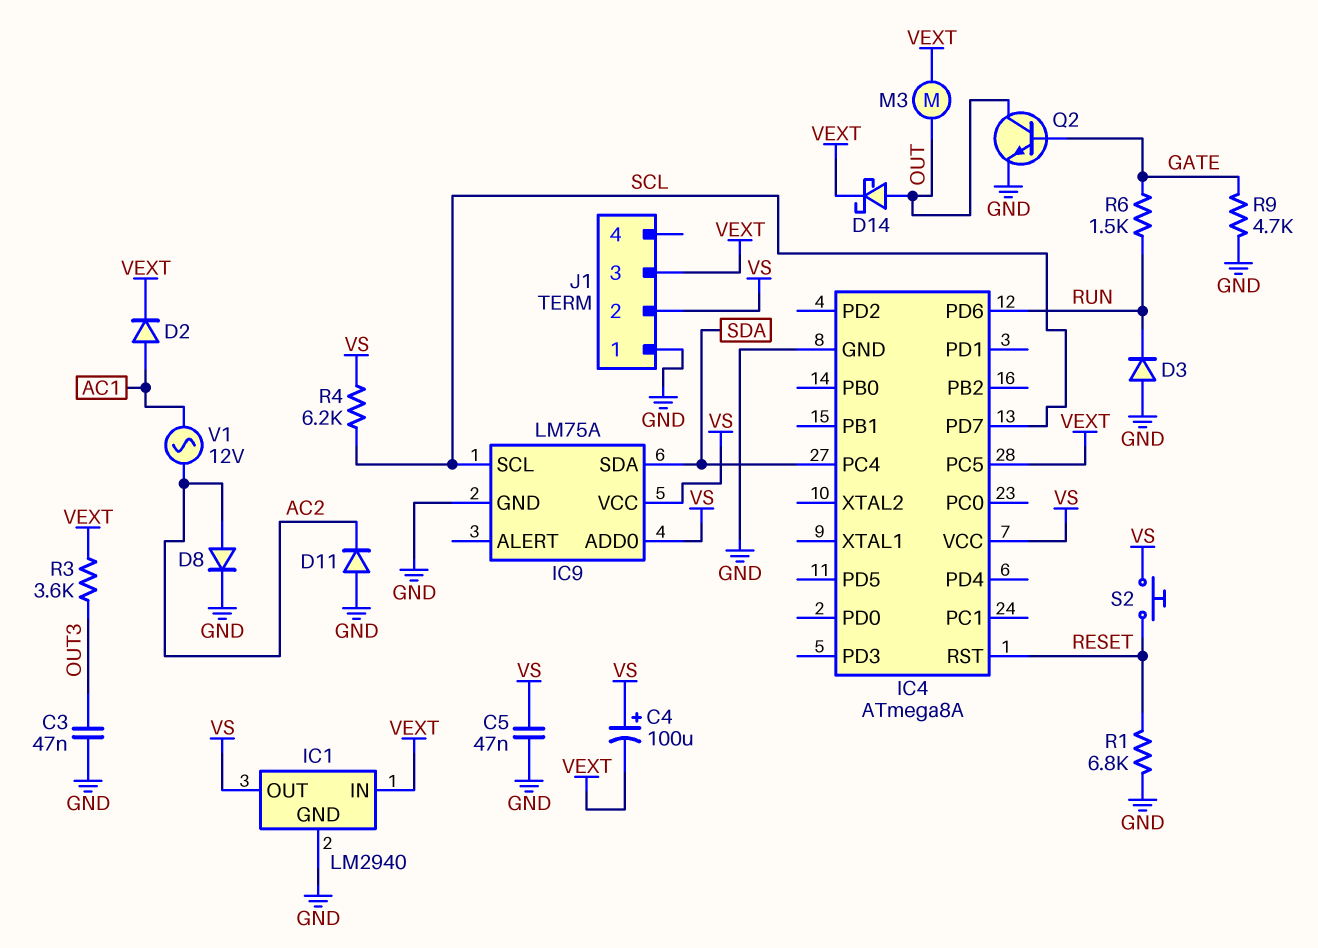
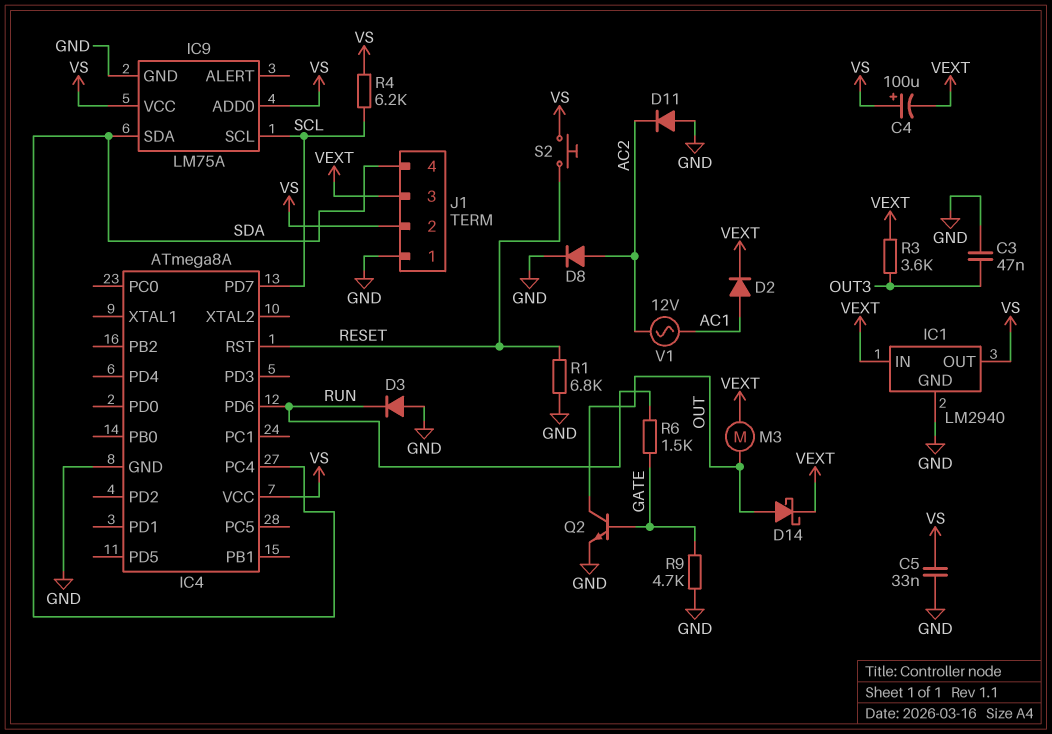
C5: 47nF (GND, VS) -> 33nF (GND, VS)
IC4 pin PC5: VEXT -> none
J1 pin 4: none -> SDA

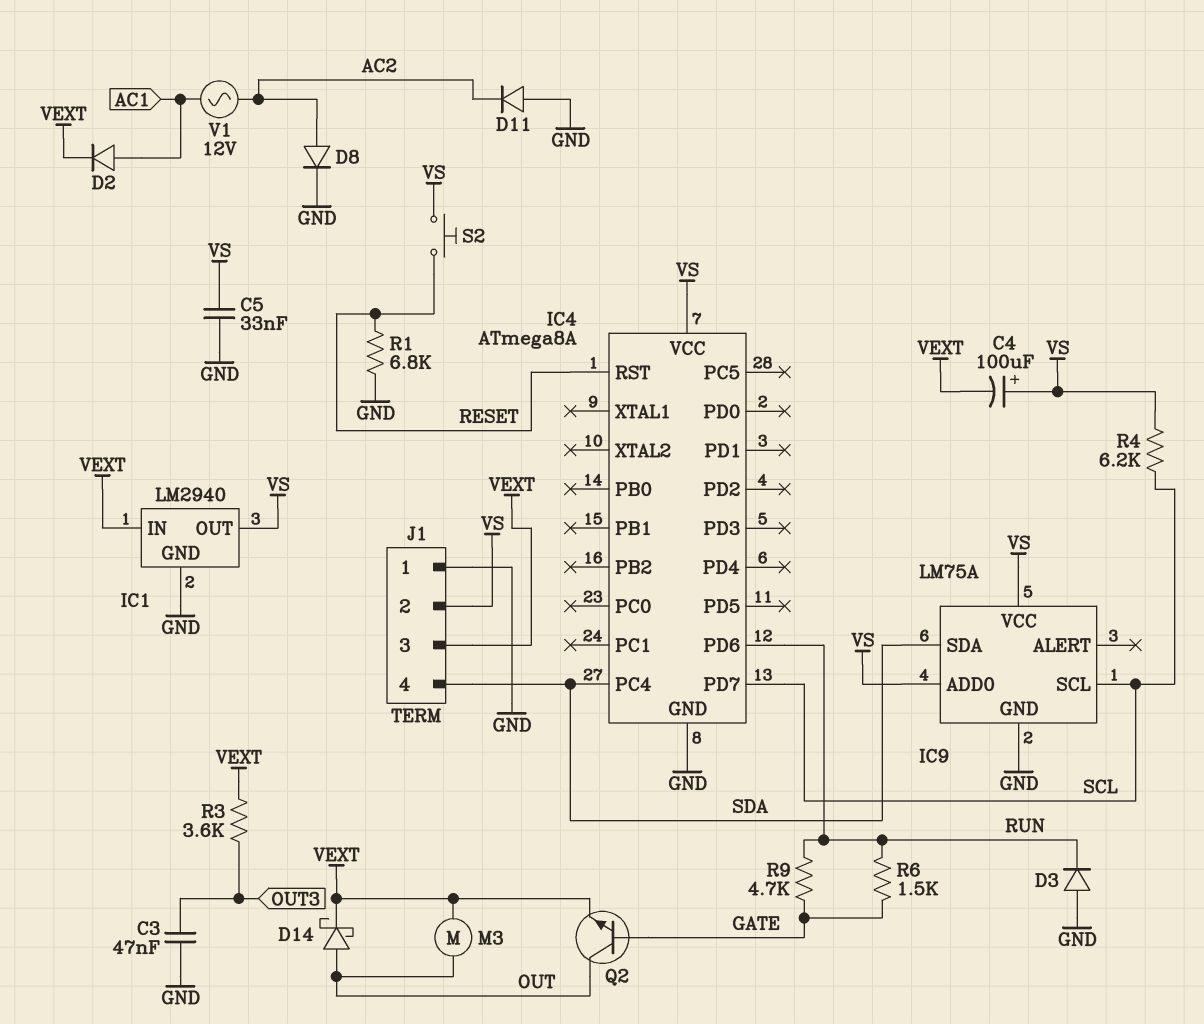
Q2: NPN (B GATE, C OUT, E GND) -> NPN (B GATE, C OUT, E VEXT)
R9: 4.7k (GATE, GND) -> 4.7k (GATE, RUN)

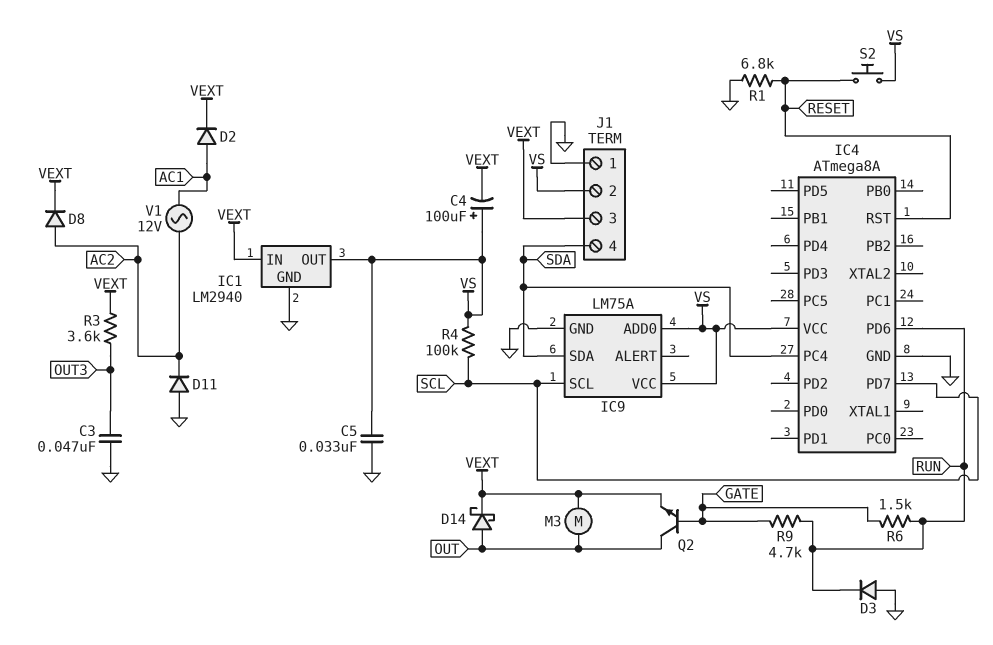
D8: diode (A AC2, K GND) -> diode (A AC2, K VEXT)
R4: 6.2k (SCL, VS) -> 100k (SCL, VS)

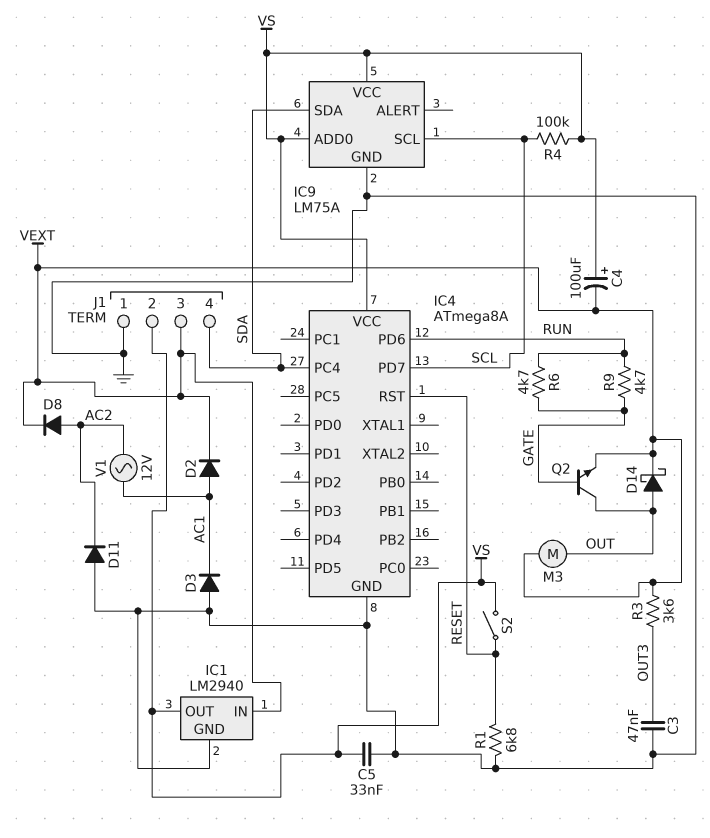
D3: diode (A GND, K RUN) -> diode (A GND, K AC1)
R6: 1.5k (GATE, RUN) -> 4.7k (GATE, RUN)
S2: button (RESET, VS) -> switch (RESET, VS)

